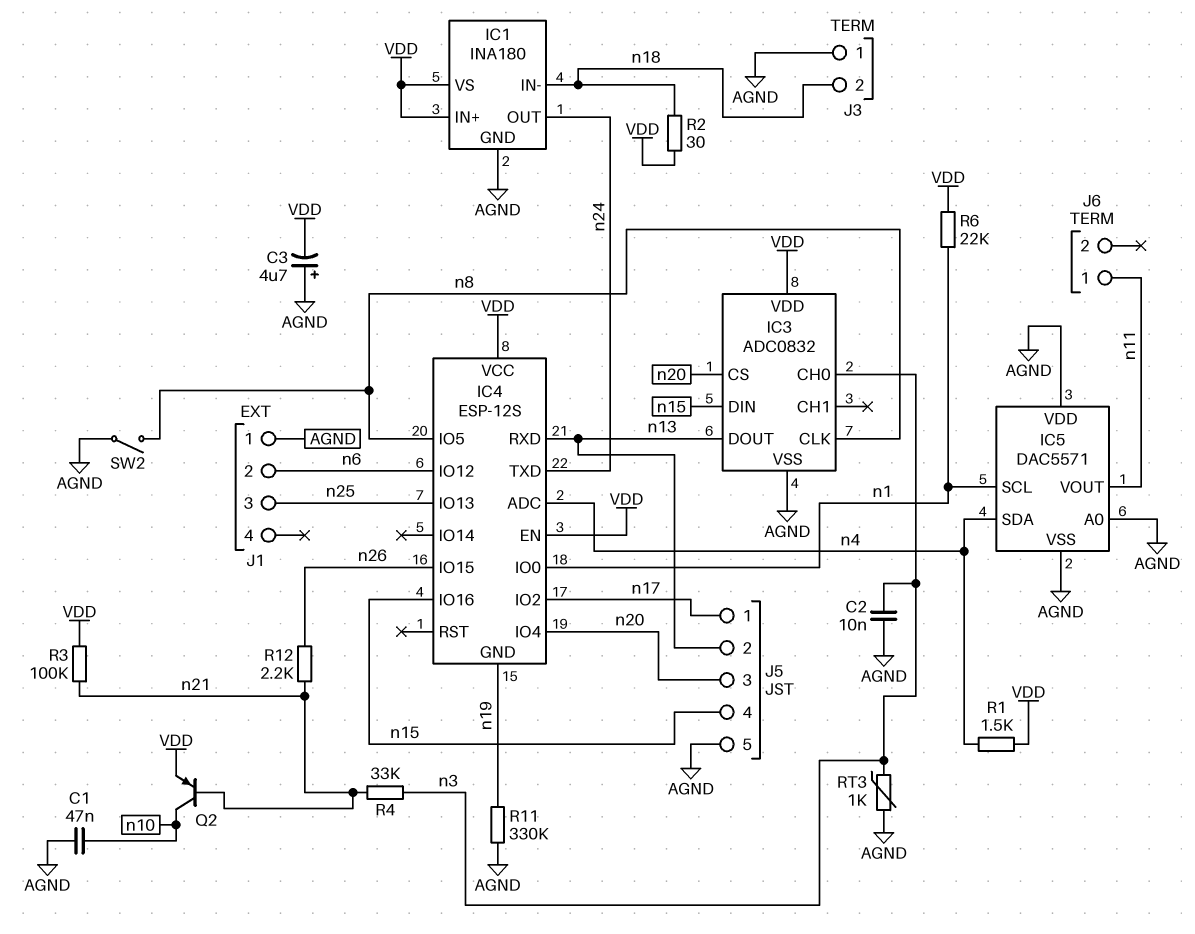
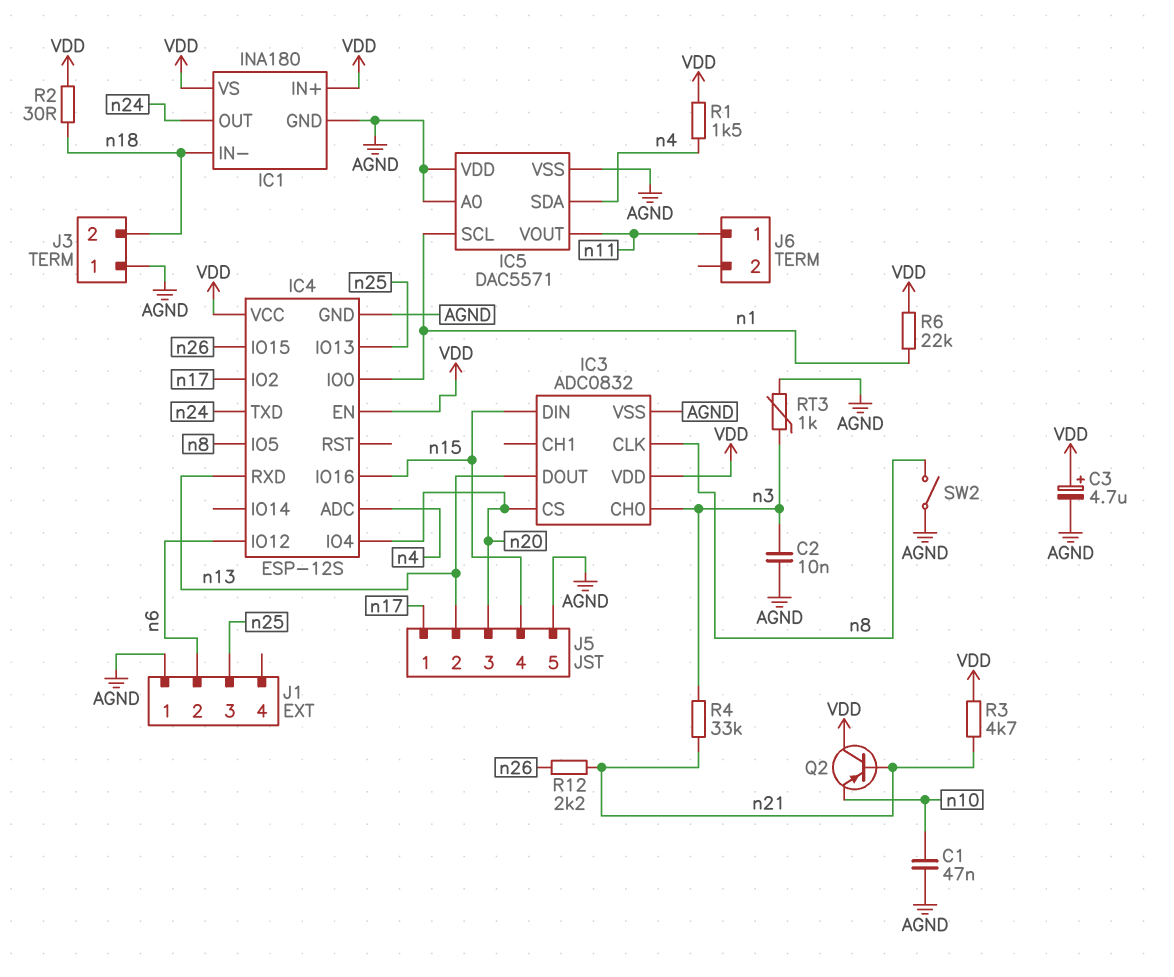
C3: 4.7uF (plus AGND, minus VDD) -> 4.7uF (plus VDD, minus AGND)
IC4 pin GND: n19 -> AGND
Q2: PNP (B n21, C n10, E VDD) -> PNP (B n21, C VDD, E n10)
R3: 100k (VDD, n21) -> 4.7k (VDD, n21)
R11: 330k (AGND, n19) -> none

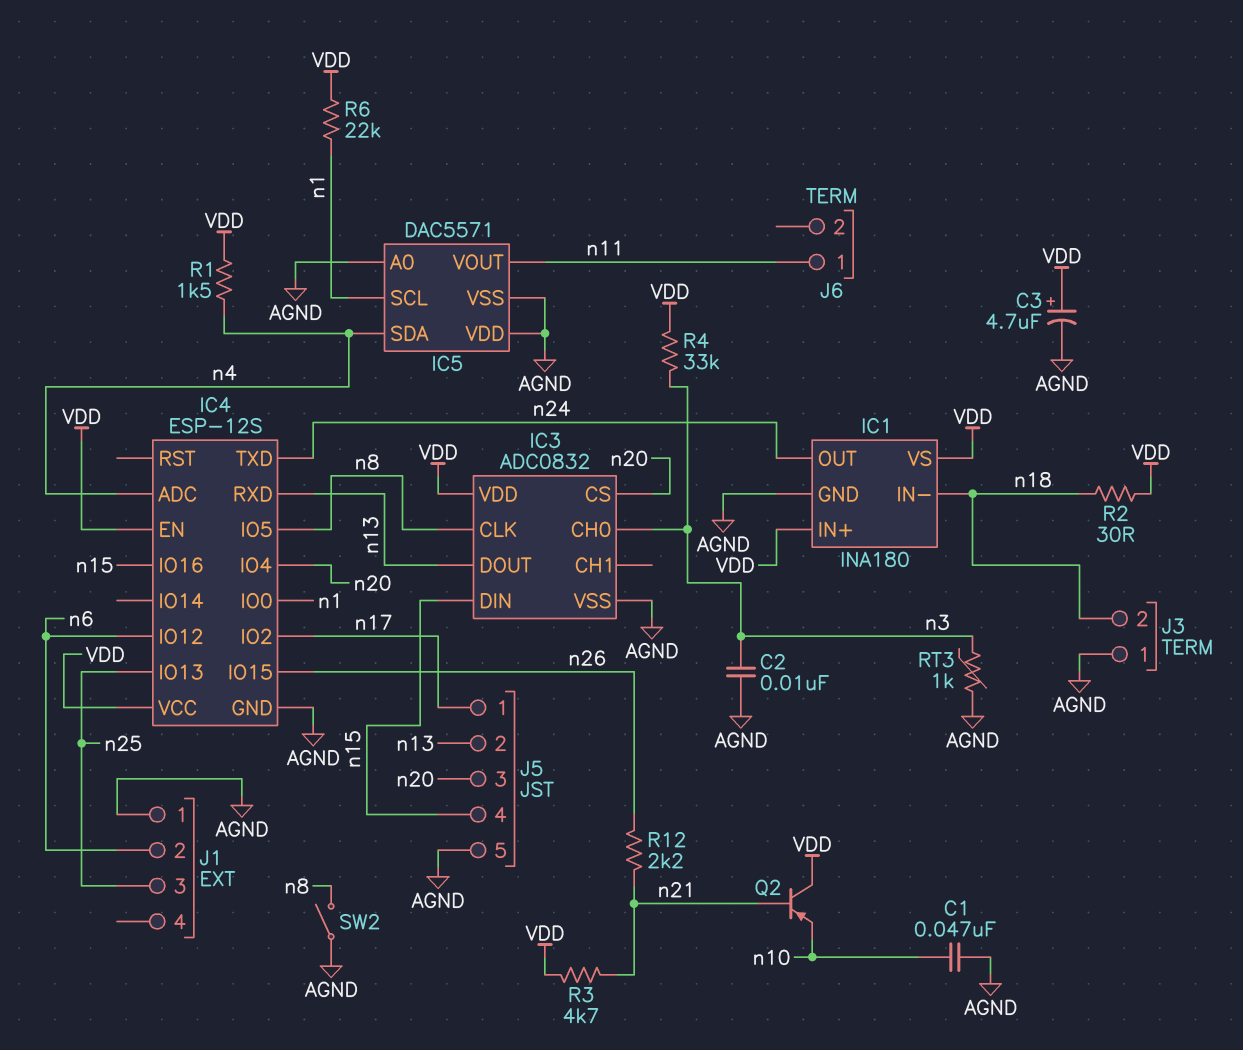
R4: 33k (n3, n21) -> 33k (VDD, n3)

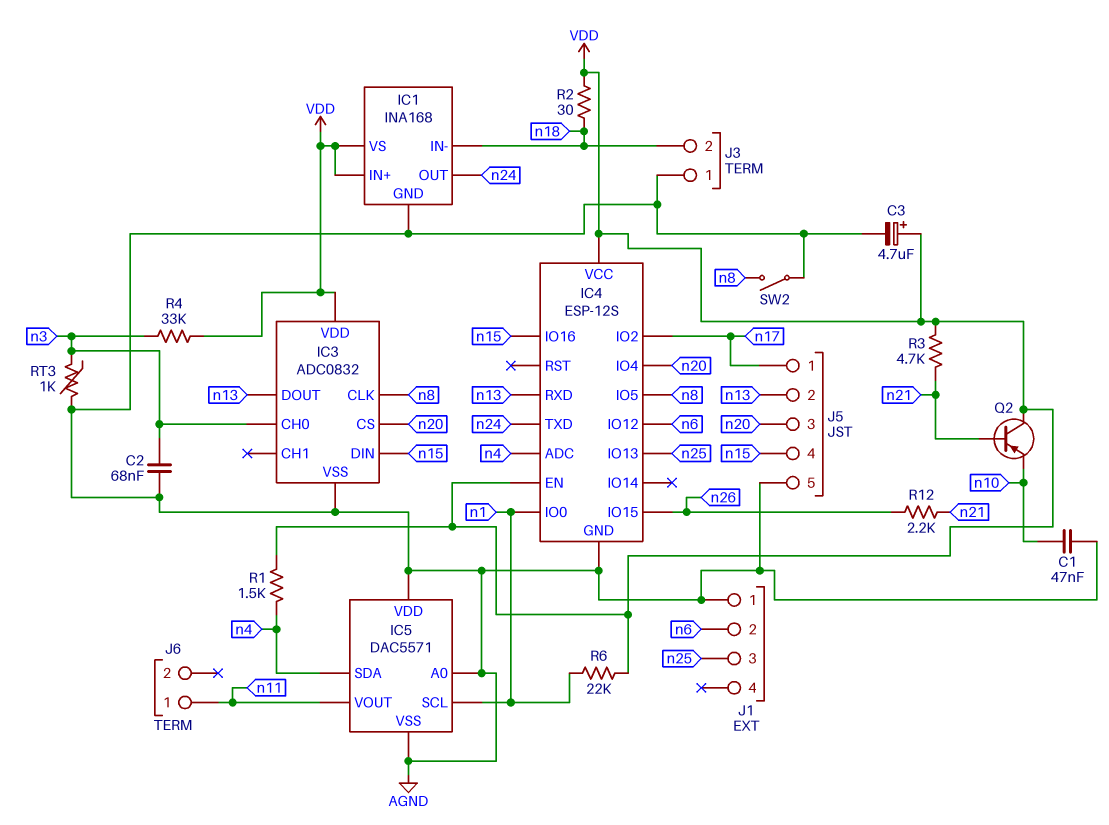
C2: 10nF (AGND, n3) -> 68nF (AGND, n3)
IC1: INA180 -> INA168

